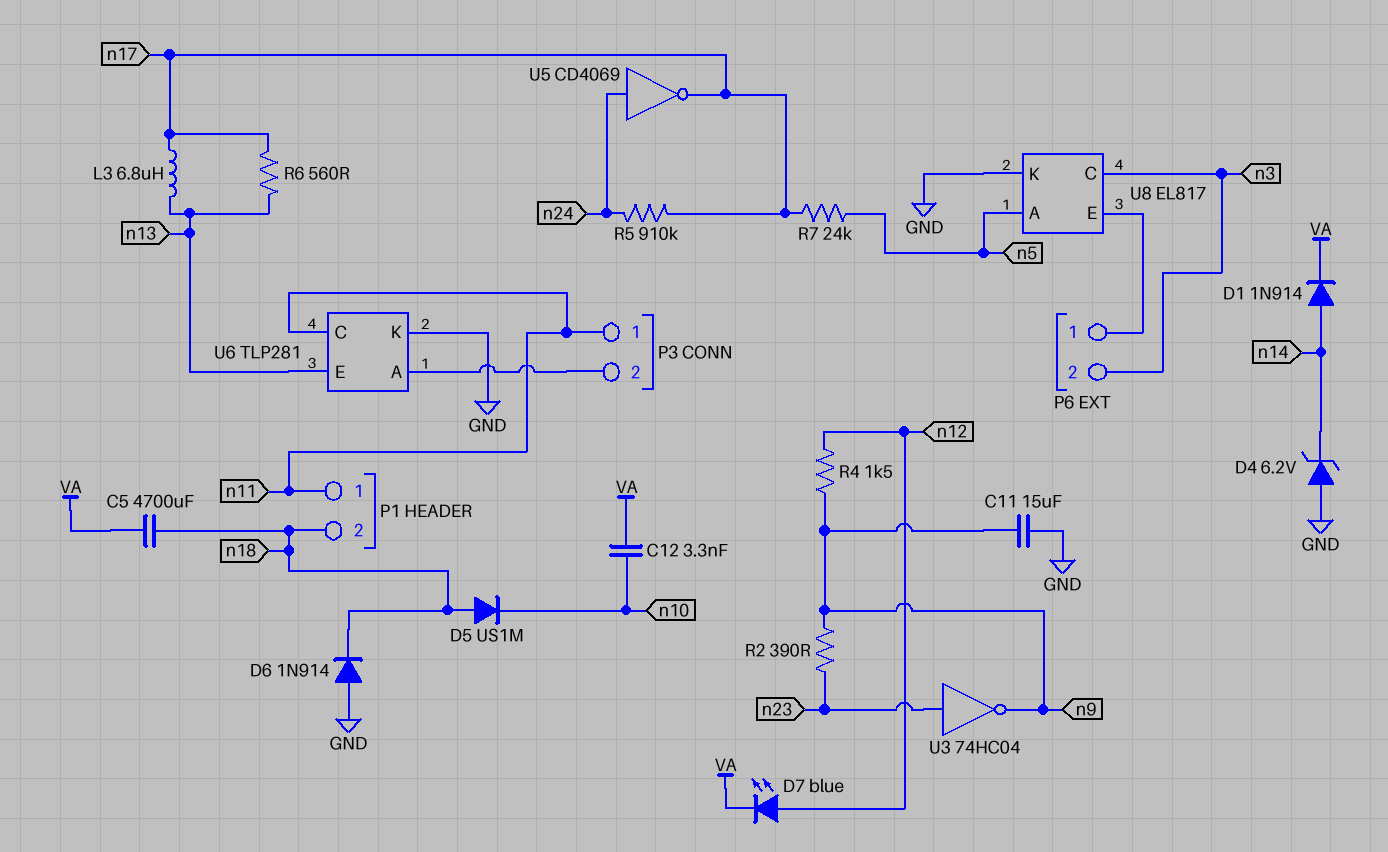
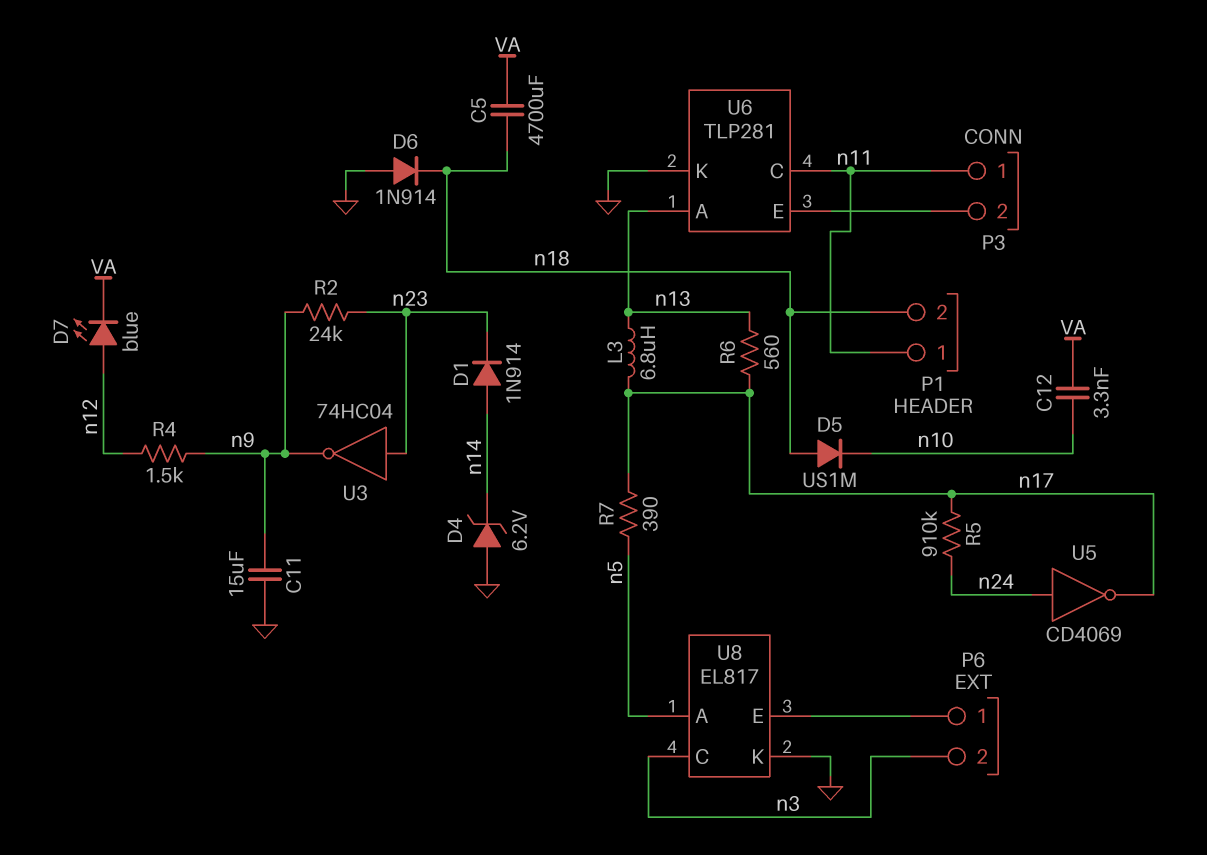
D1: diode 1N914 (A n14, K VA) -> diode 1N914 (A n14, K n23)
R2: 390 (n9, n23) -> 24k (n9, n23)
R7: 24k (n5, n17) -> 390 (n5, n17)
U6 pin A: P3/2 -> n13
U6 pin E: n13 -> P3/2

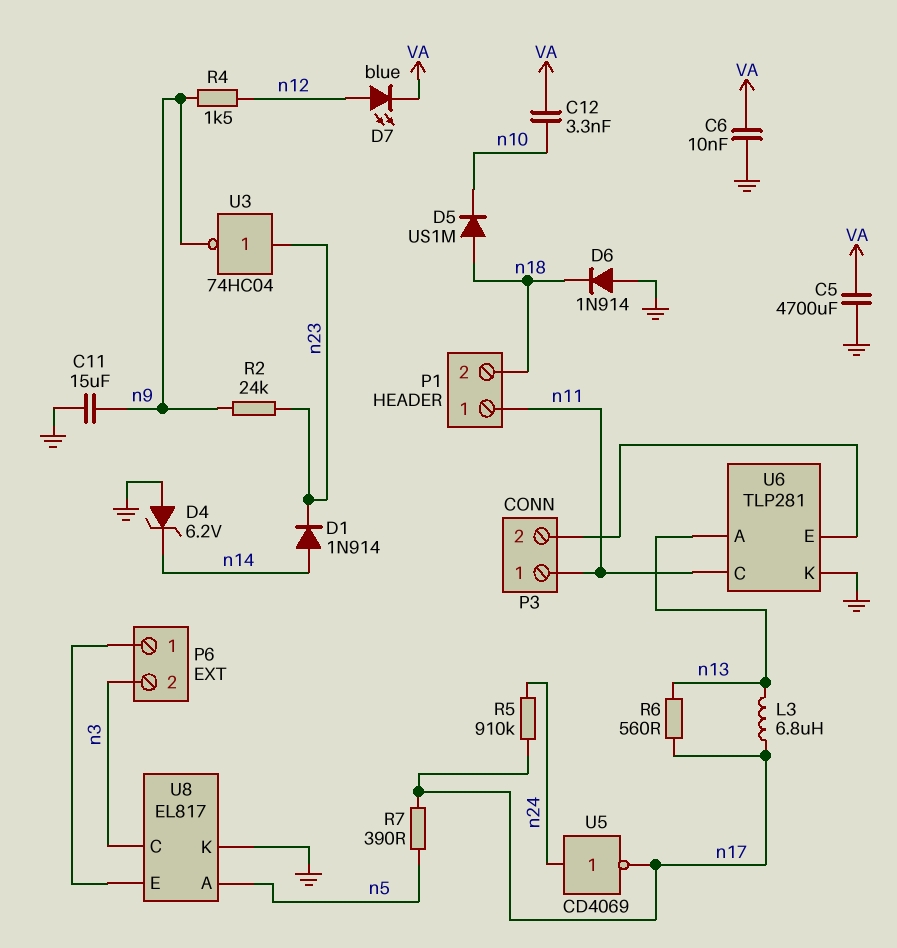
C5: 4700uF (VA, n18) -> 4700uF (GND, VA)
C6: none -> 10nF (GND, VA)

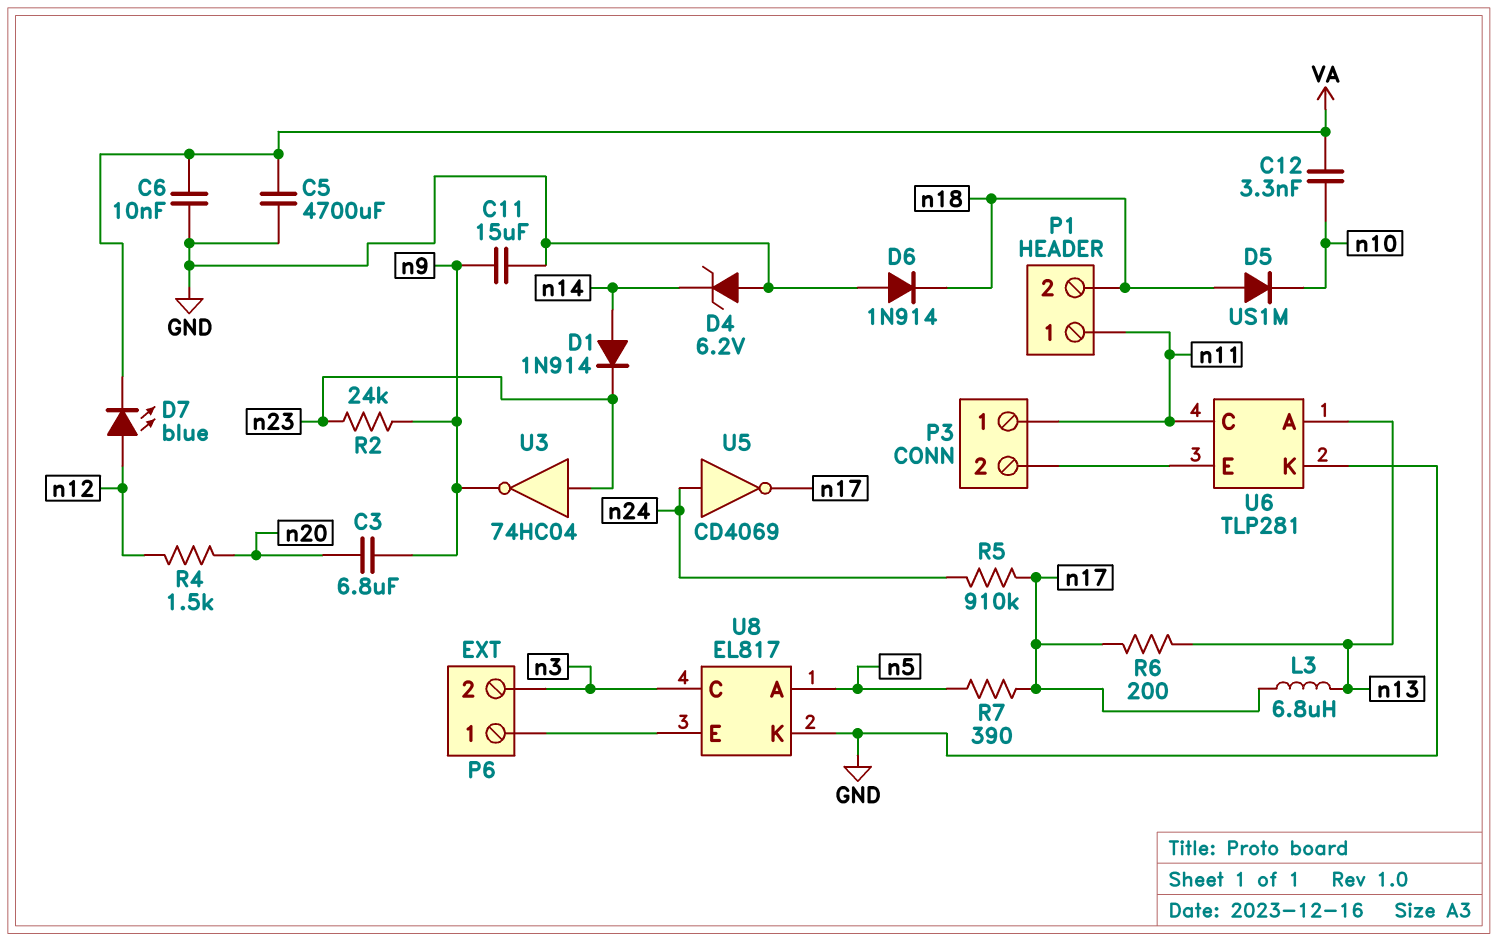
C3: none -> 6.8uF (n9, n20)
R4: 1.5k (n9, n12) -> 1.5k (n12, n20)
R6: 560 (n13, n17) -> 200 (n13, n17)

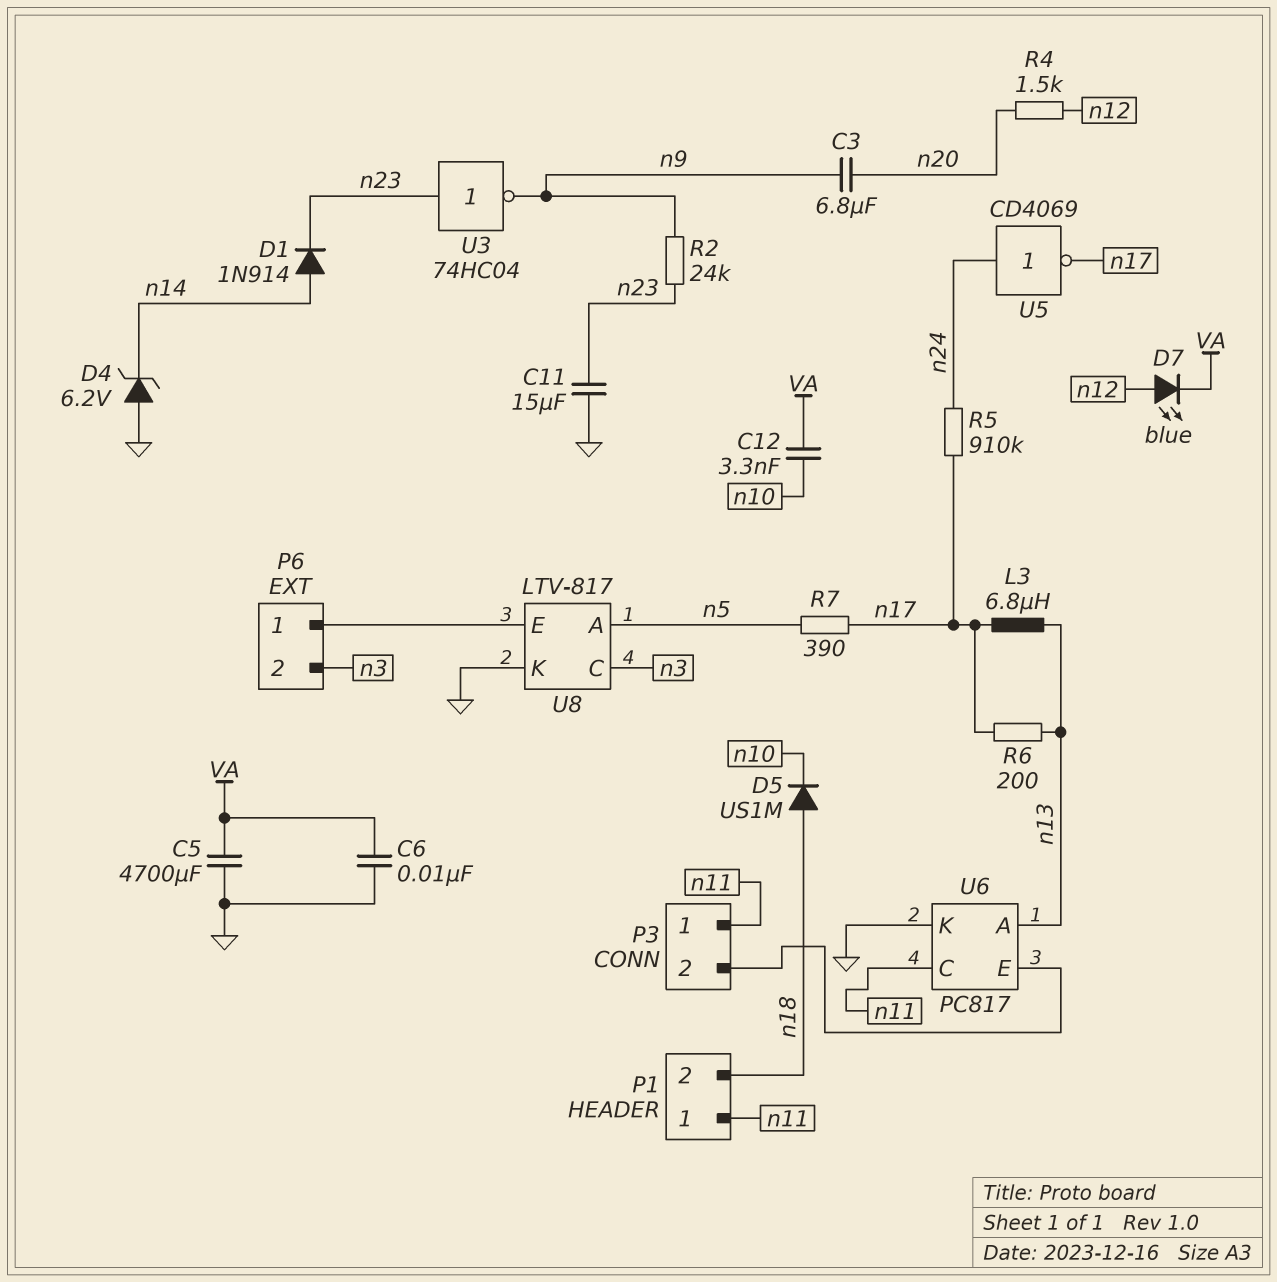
C11: 15uF (GND, n9) -> 15uF (GND, n23)
D6: diode 1N914 (A GND, K n18) -> none
U6: TLP281 -> PC817
U8: EL817 -> LTV-817

